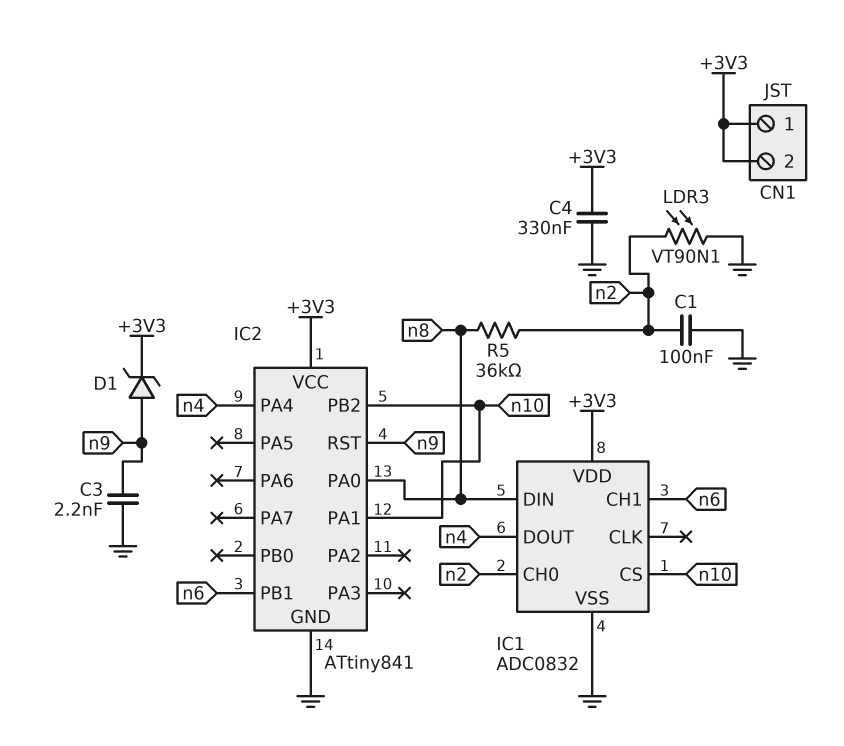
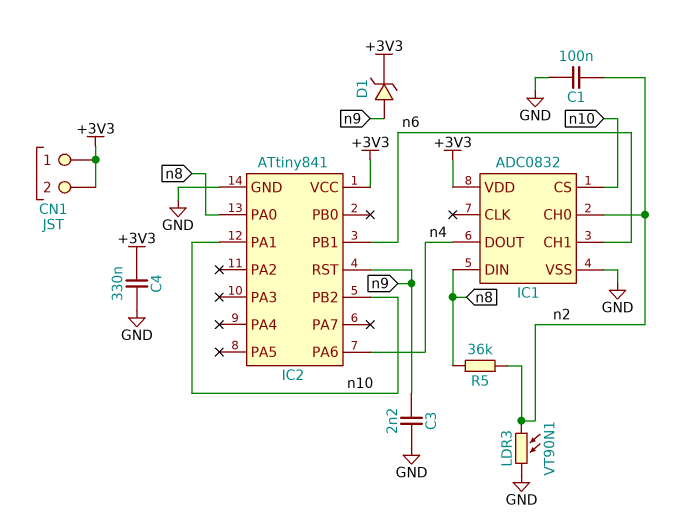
IC2 pin PA4: n4 -> none
IC2 pin PA6: none -> n4

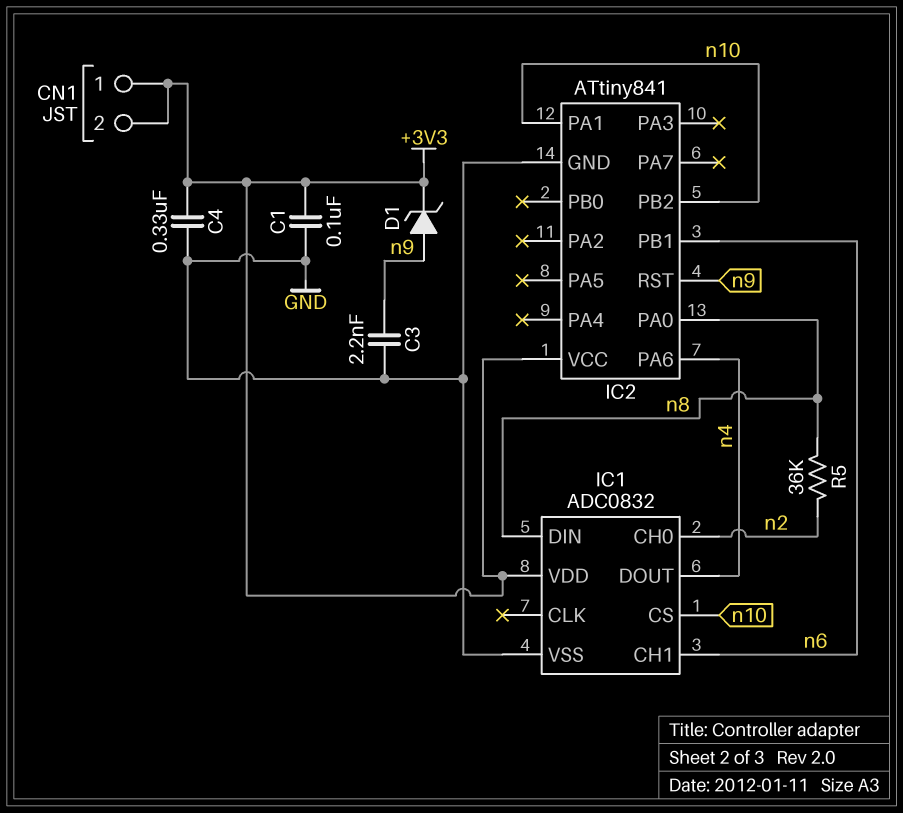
C1: 100nF (GND, n2) -> 100nF (+3V3, GND)
LDR3: VT90N1 (GND, n2) -> none

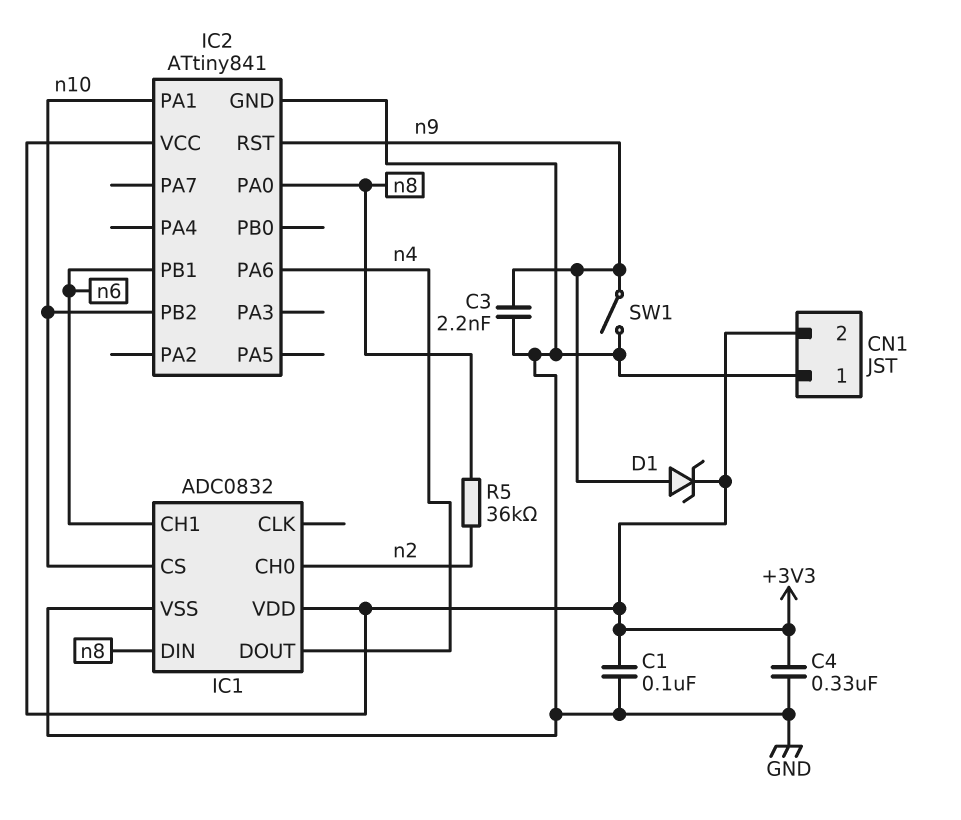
CN1 pin 1: +3V3 -> GND
SW1: none -> switch (GND, n9)

